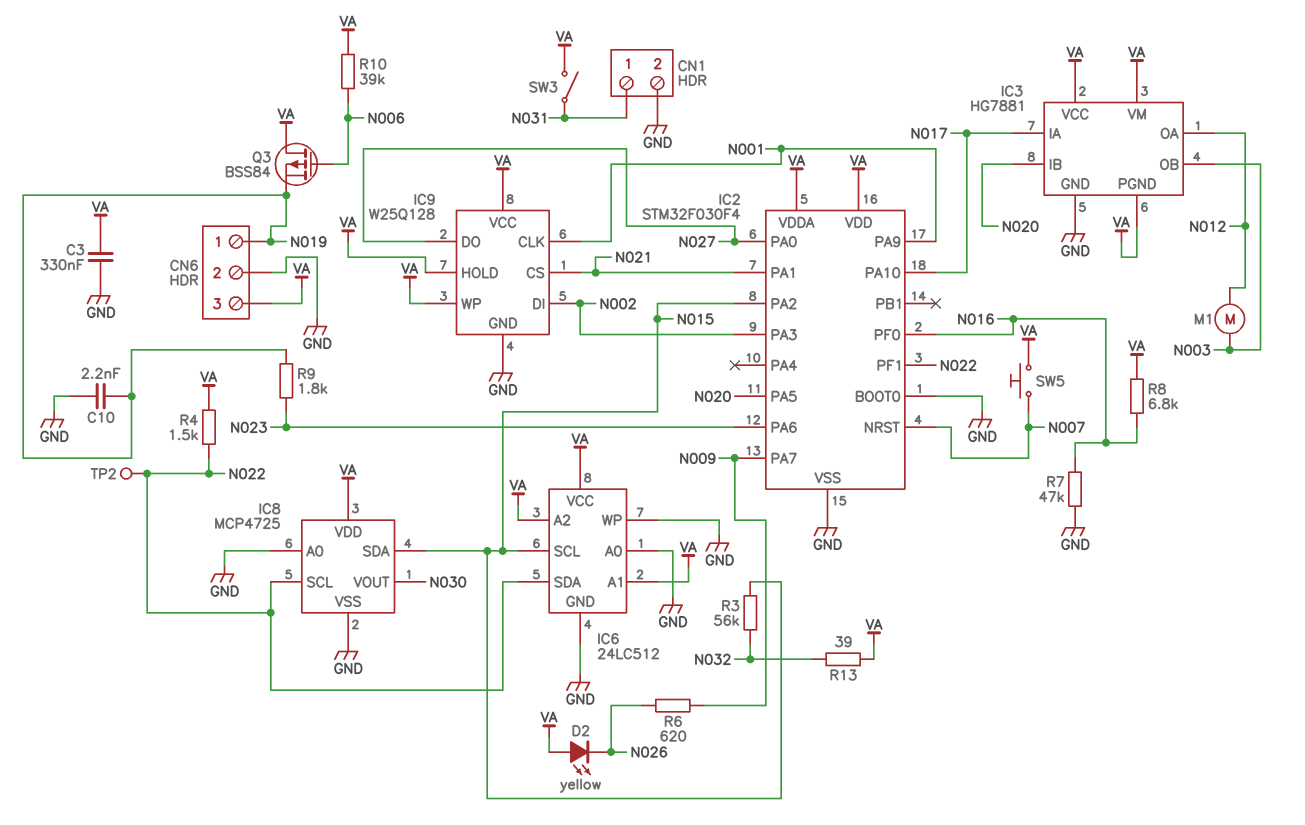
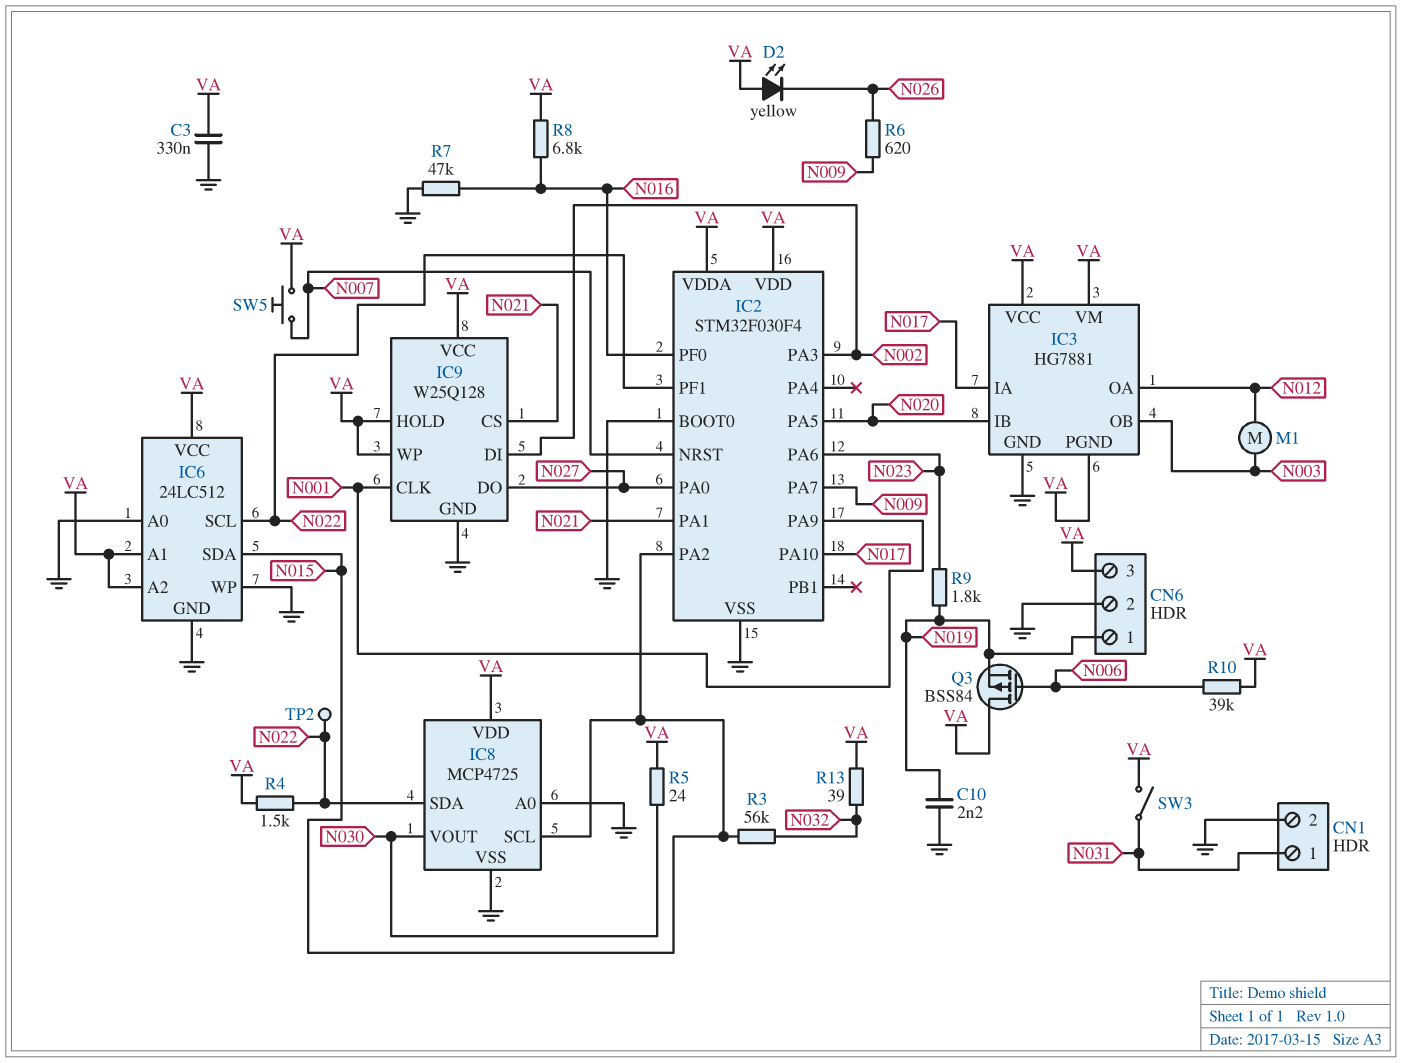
IC6 pin SCL: N015 -> N022
IC6 pin SDA: N022 -> N015
IC8 pin SCL: N022 -> N015
IC8 pin SDA: N015 -> N022
R5: none -> 24 (N030, VA)

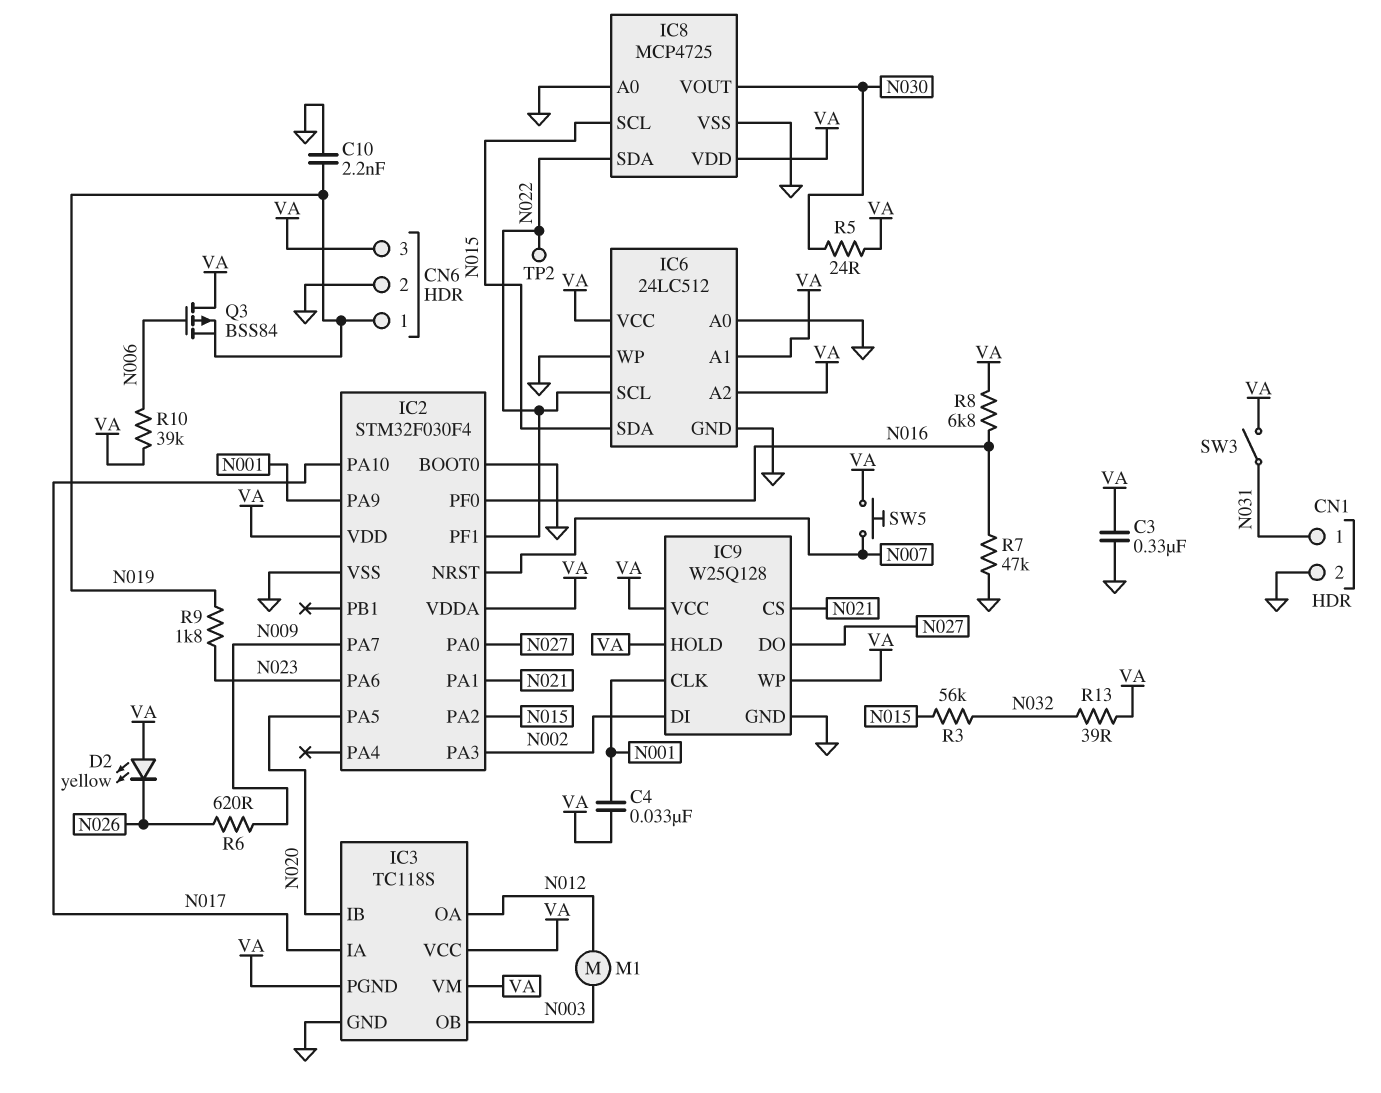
C4: none -> 33nF (N001, VA)
IC3: HG7881 -> TC118S
R4: 1.5k (N022, VA) -> none

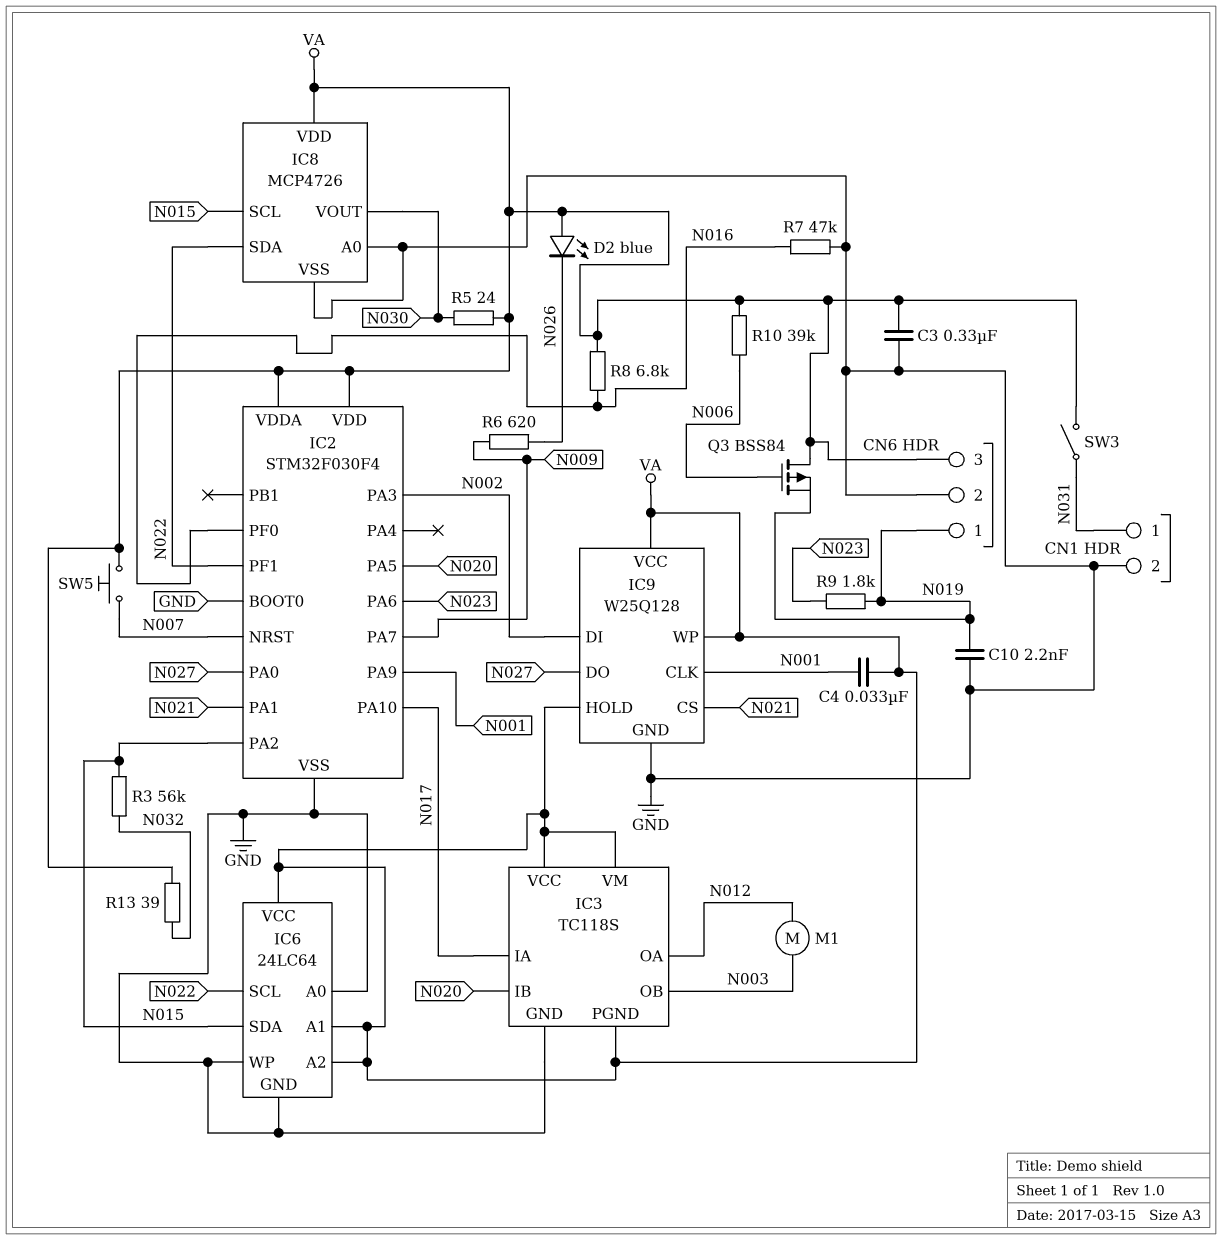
D2: LED yellow (A VA, K N026) -> LED blue (A VA, K N026)
IC6: 24LC512 -> 24LC64
IC8: MCP4725 -> MCP4726
TP2: test point (N022) -> none

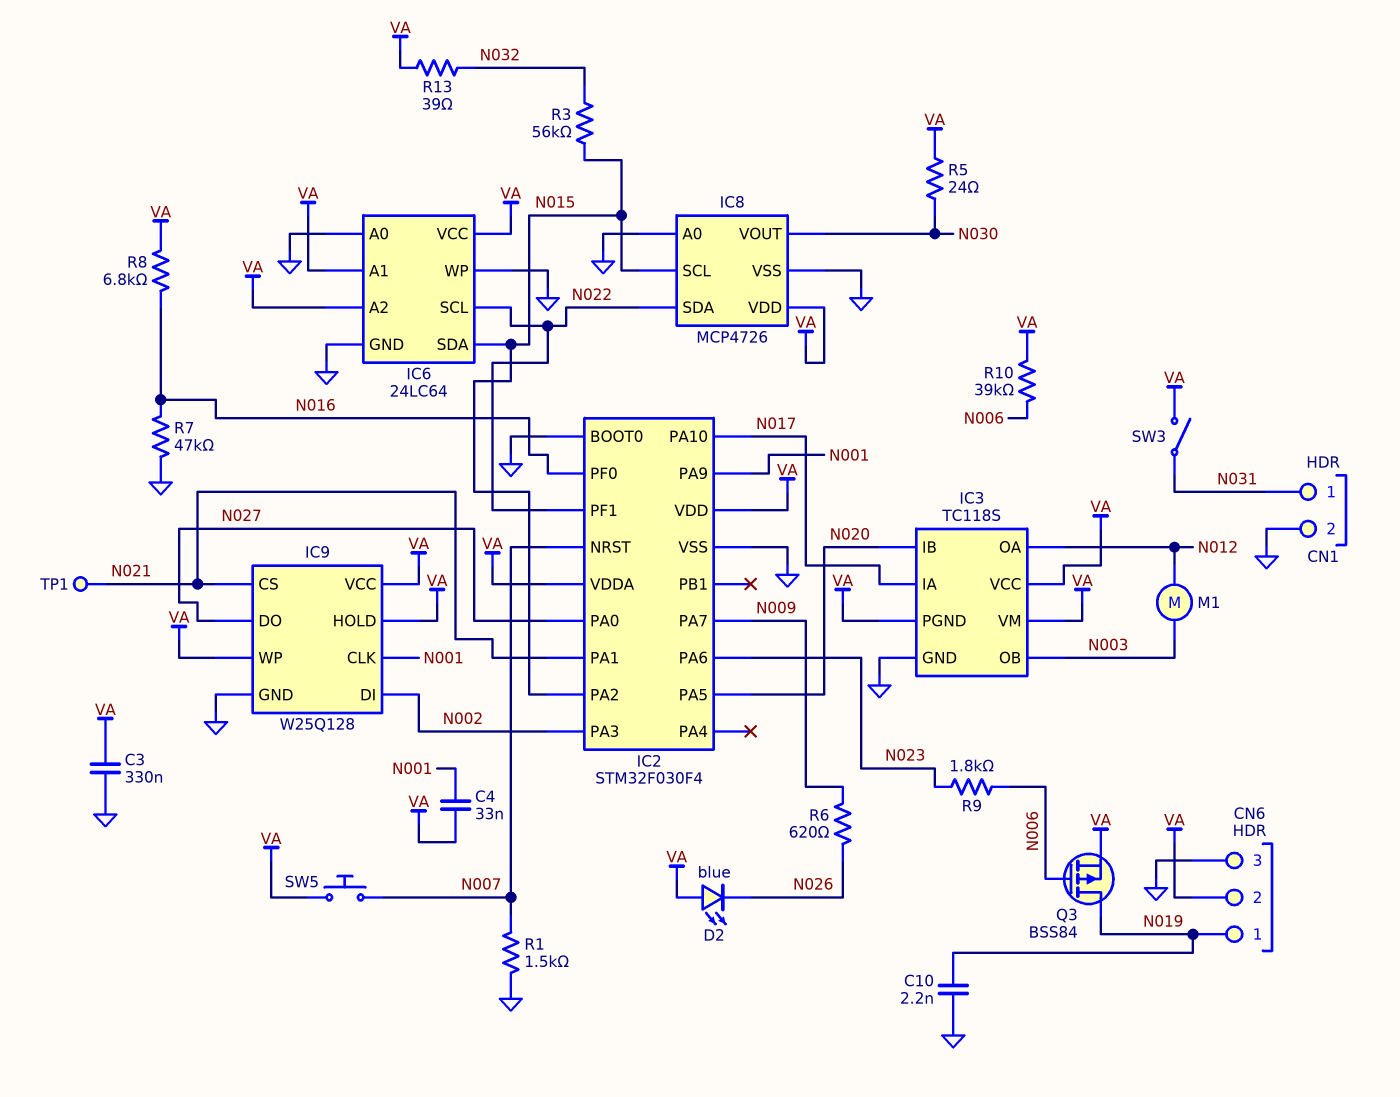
CN6 pin 2: GND -> VA
CN6 pin 3: VA -> GND
Q3: PMOS BSS84 (G N006, D VA, S N019) -> PMOS BSS84 (G N006, D N019, S VA)
R1: none -> 1.5k (GND, N007)
R9: 1.8k (N019, N023) -> 1.8k (N006, N023)
TP1: none -> test point (N021)

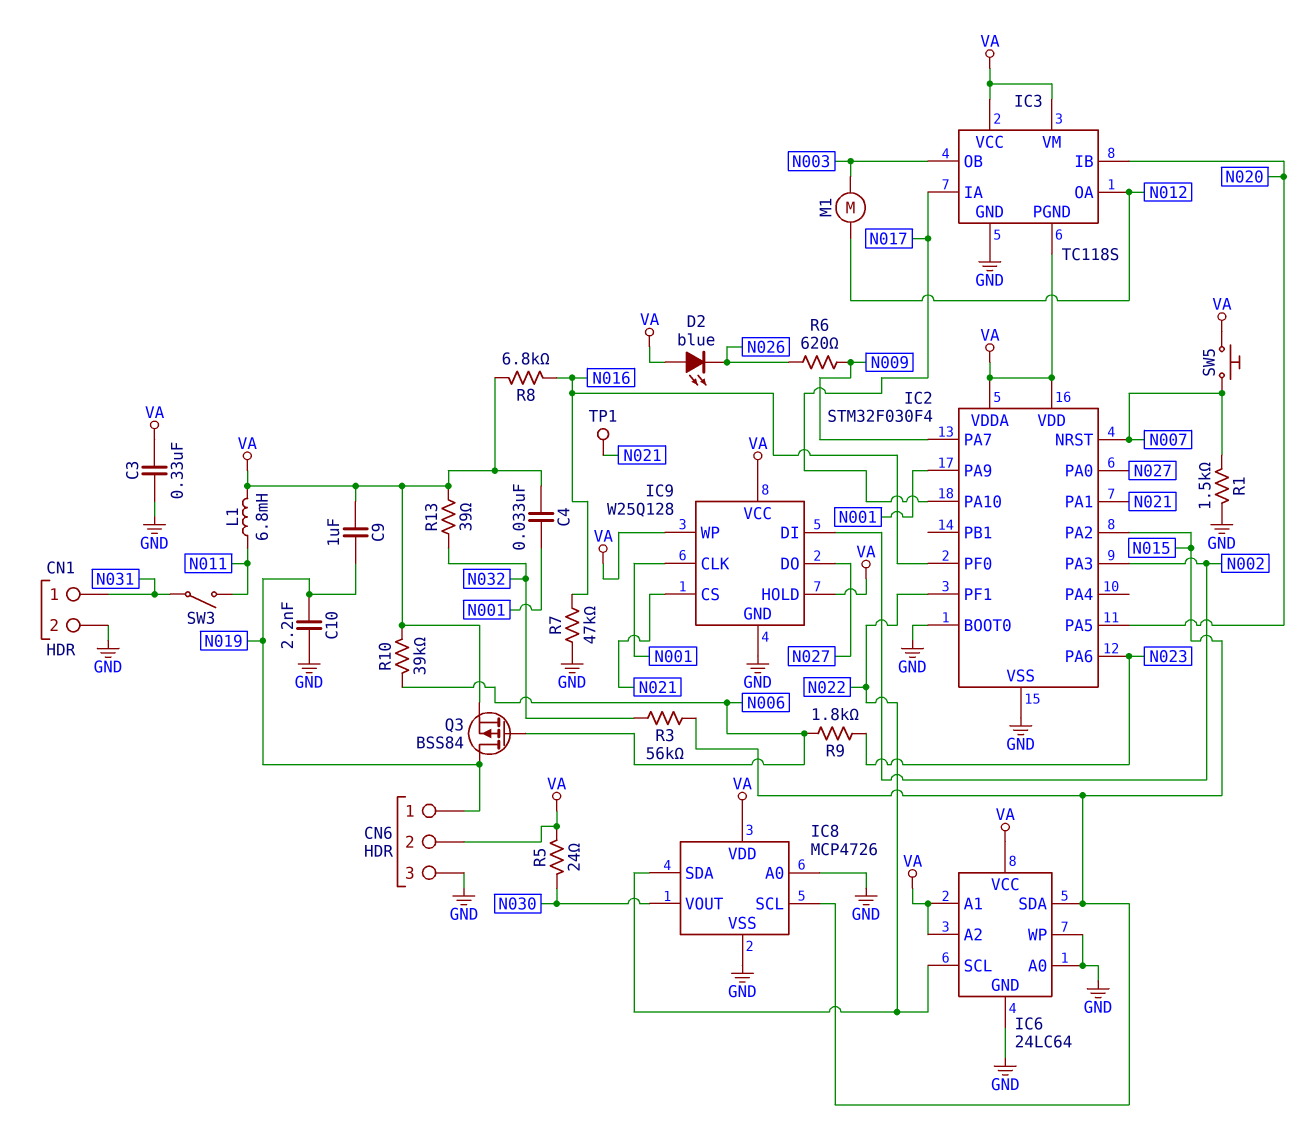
C9: none -> 1uF (N019, VA)
L1: none -> 6.8mH (N011, VA)
SW3: switch (N031, VA) -> switch (N011, N031)

